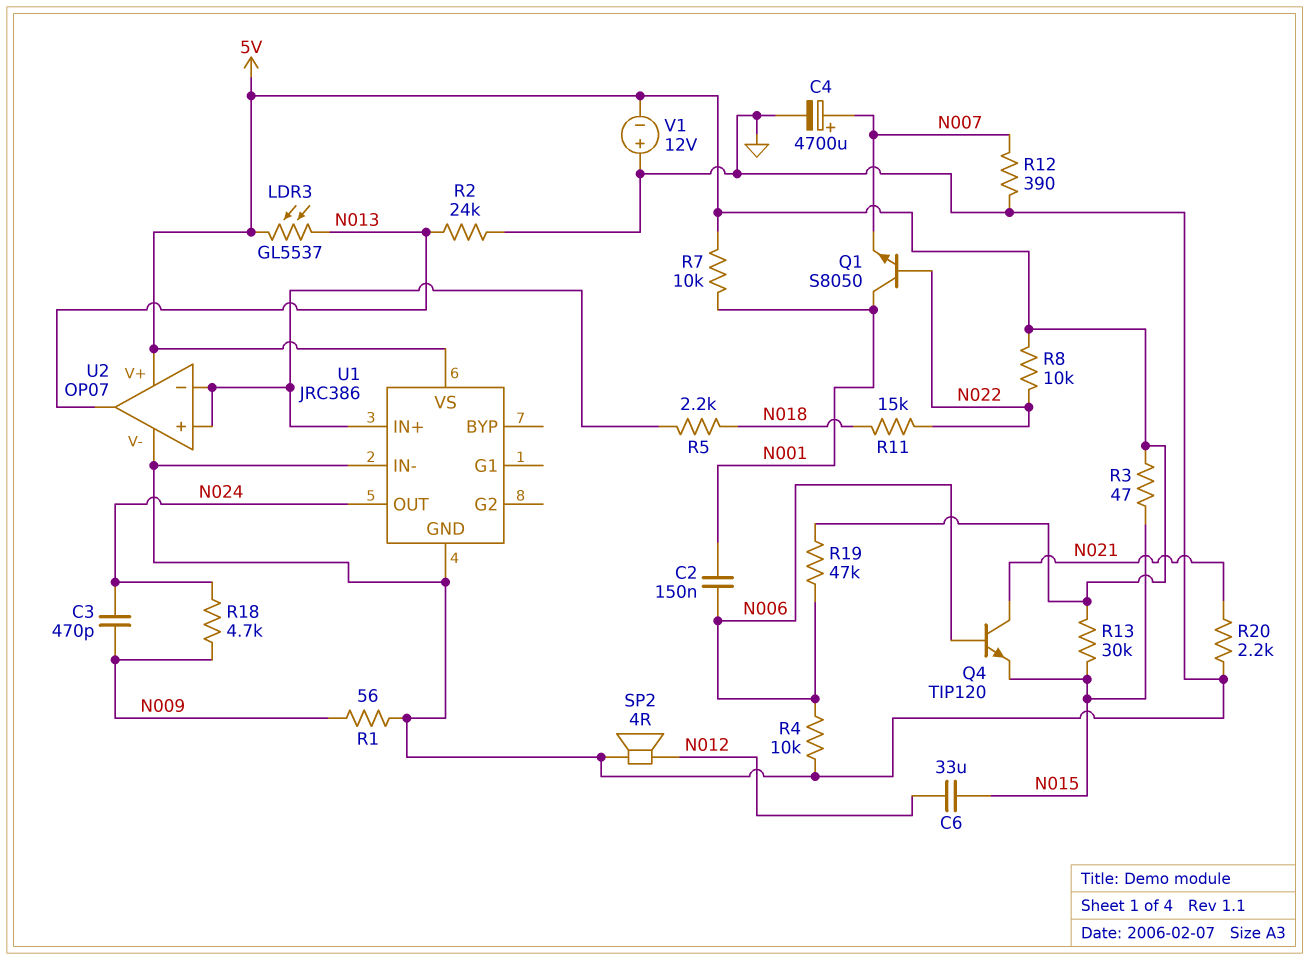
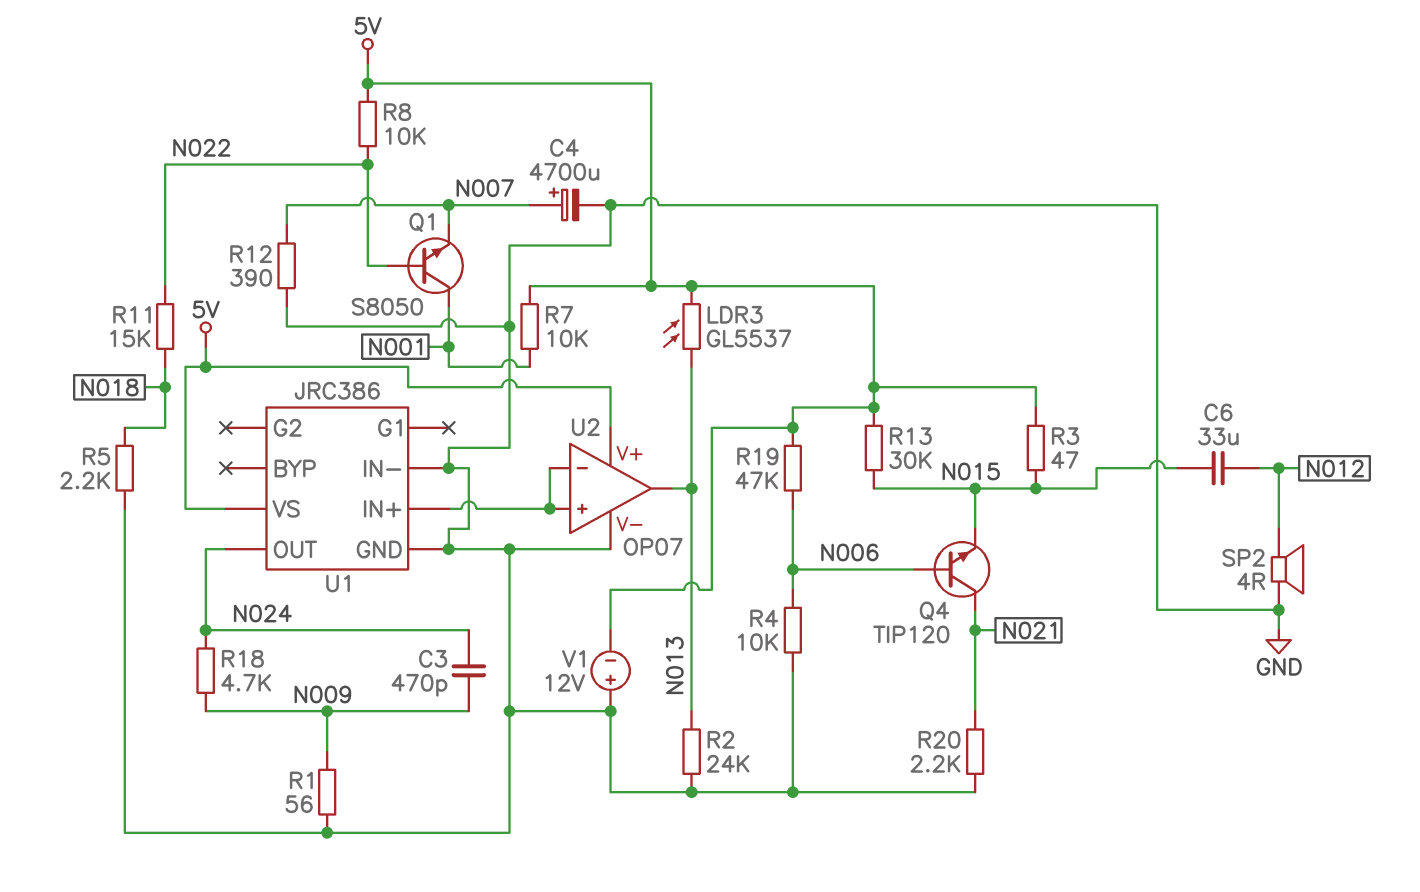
C2: 150nF (N001, N006) -> none
R5: 2.2k (N018, U1/IN+) -> 2.2k (GND, N018)

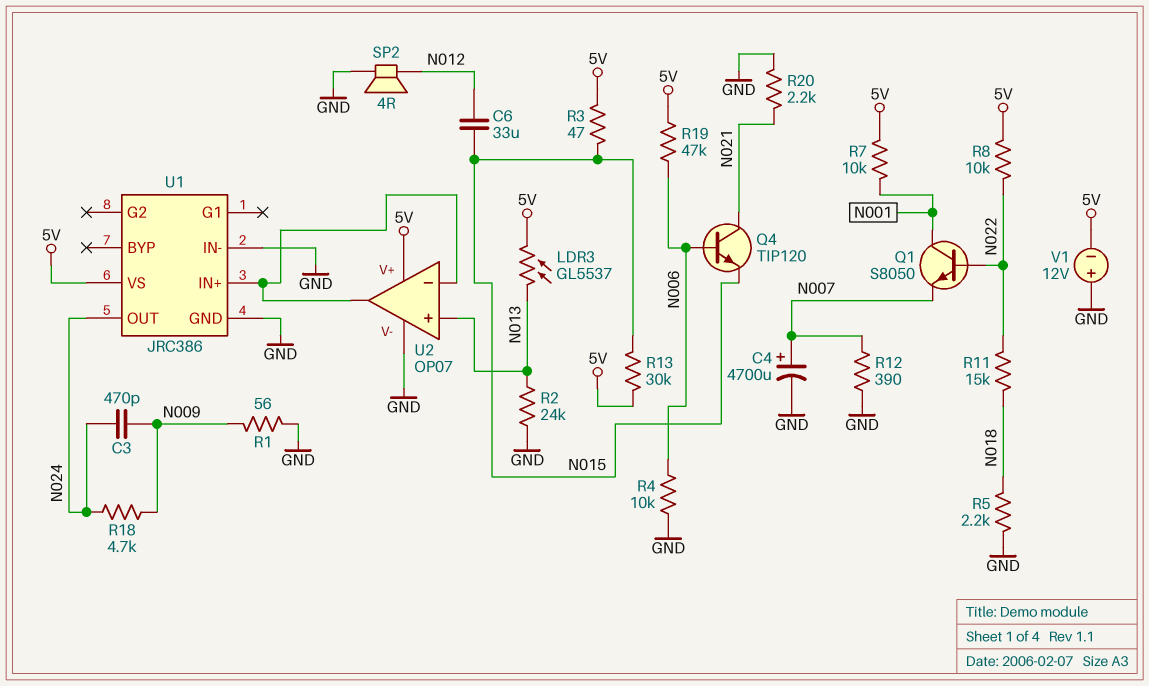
U2 pin in+: U1/IN+ -> N013
U2 pin out: N013 -> U1/IN+

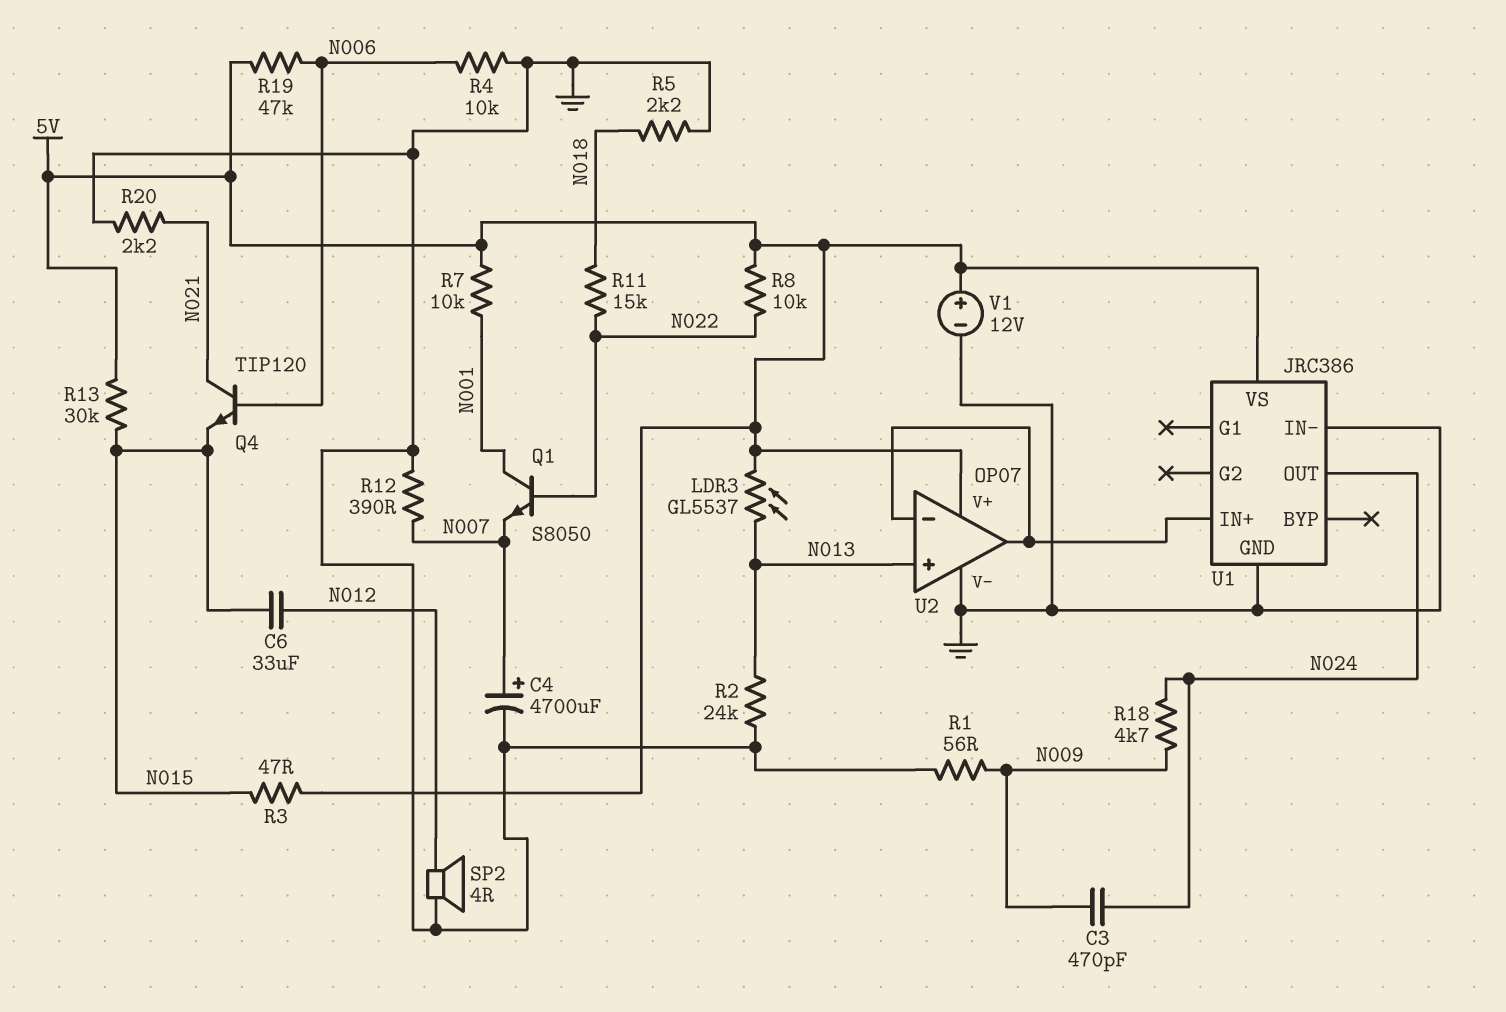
V1: 12V (plus GND, minus 5V) -> 12V (plus 5V, minus GND)

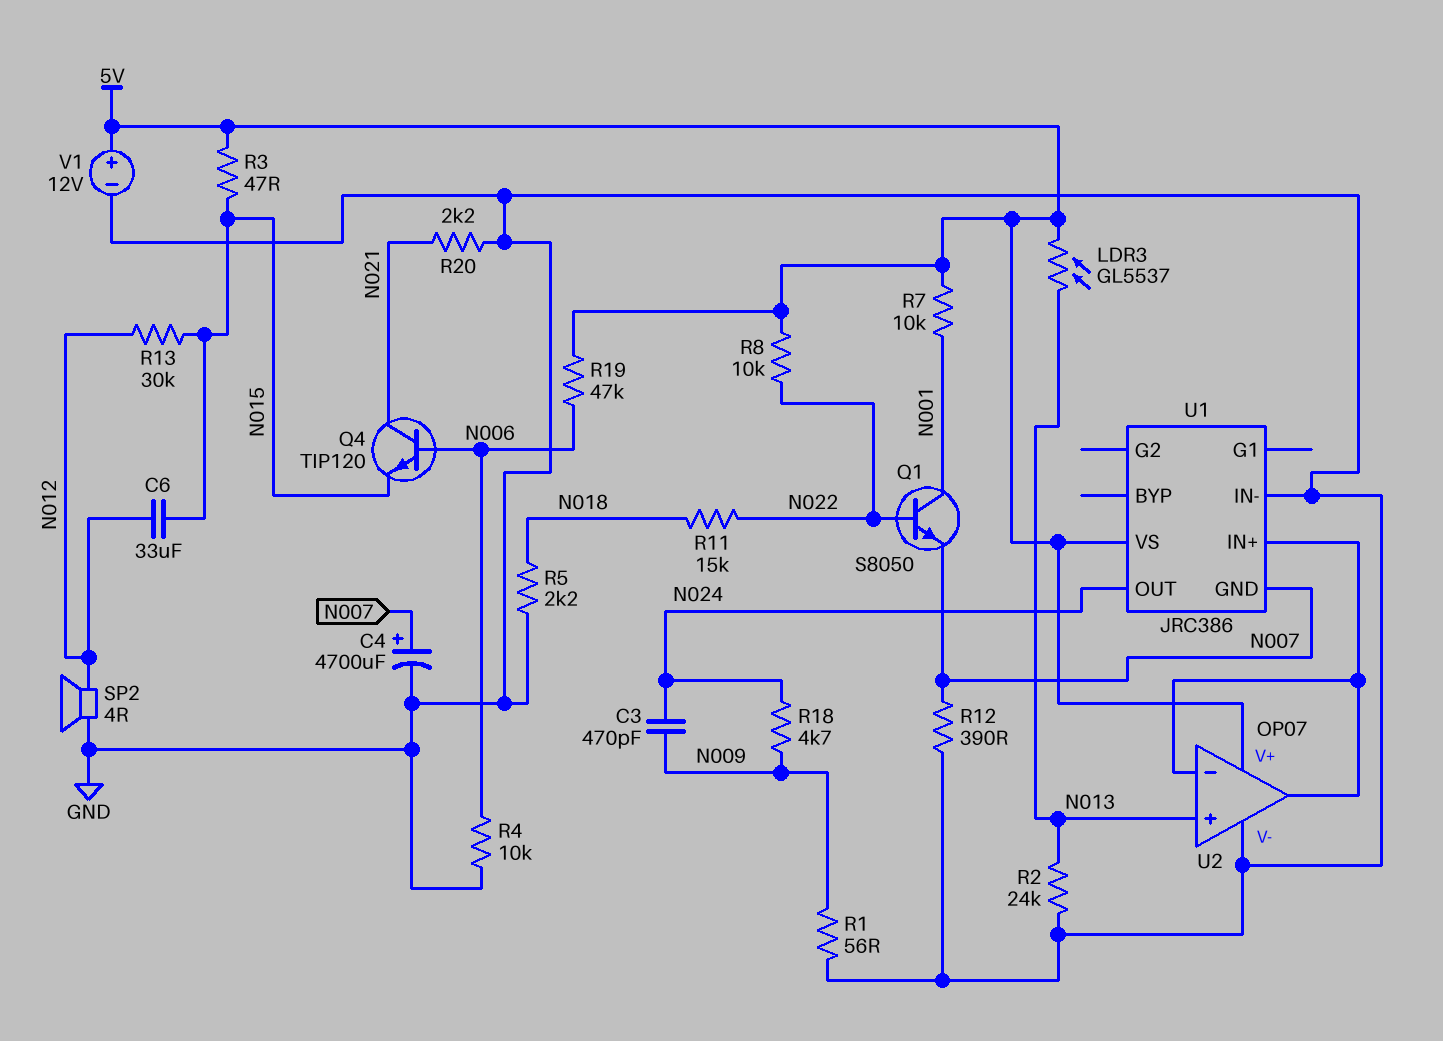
R13: 30k (5V, N015) -> 30k (N012, N015)
U1 pin GND: GND -> N007

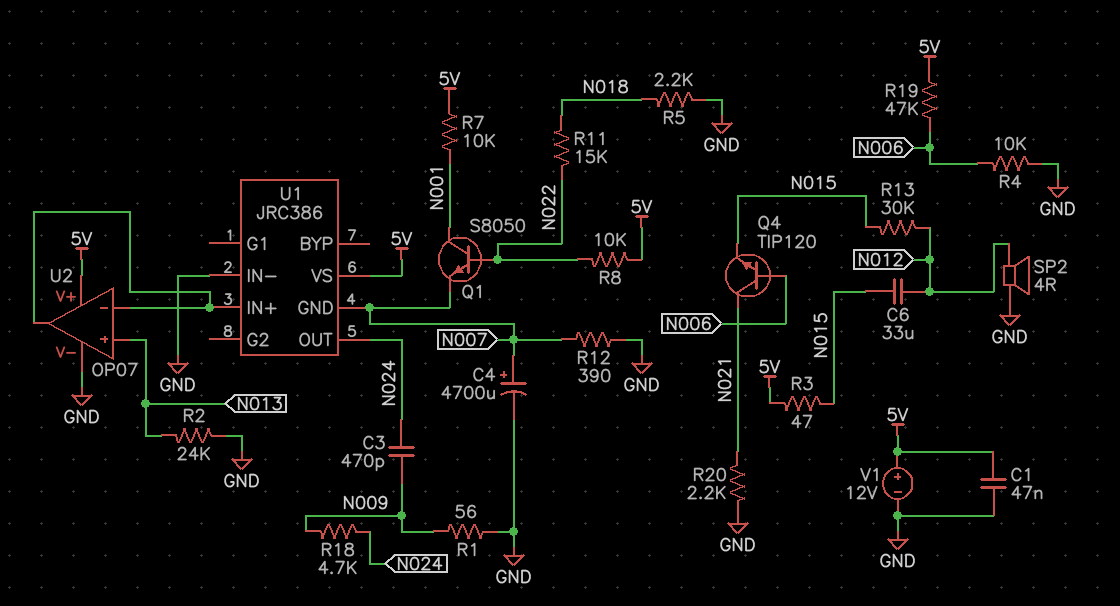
C1: none -> 47nF (5V, GND)
LDR3: GL5537 (5V, N013) -> none

